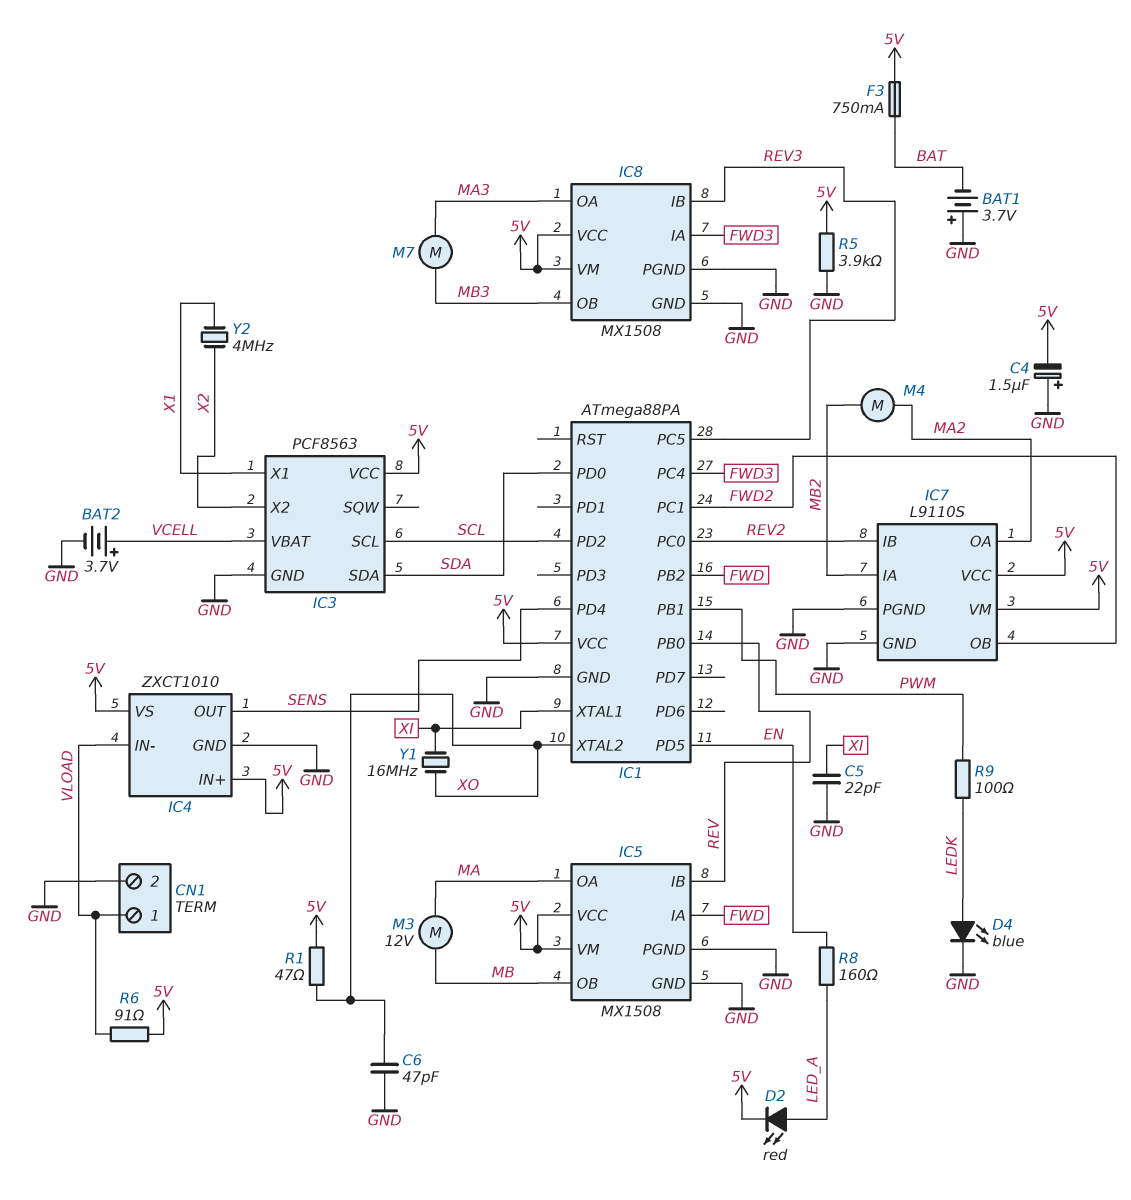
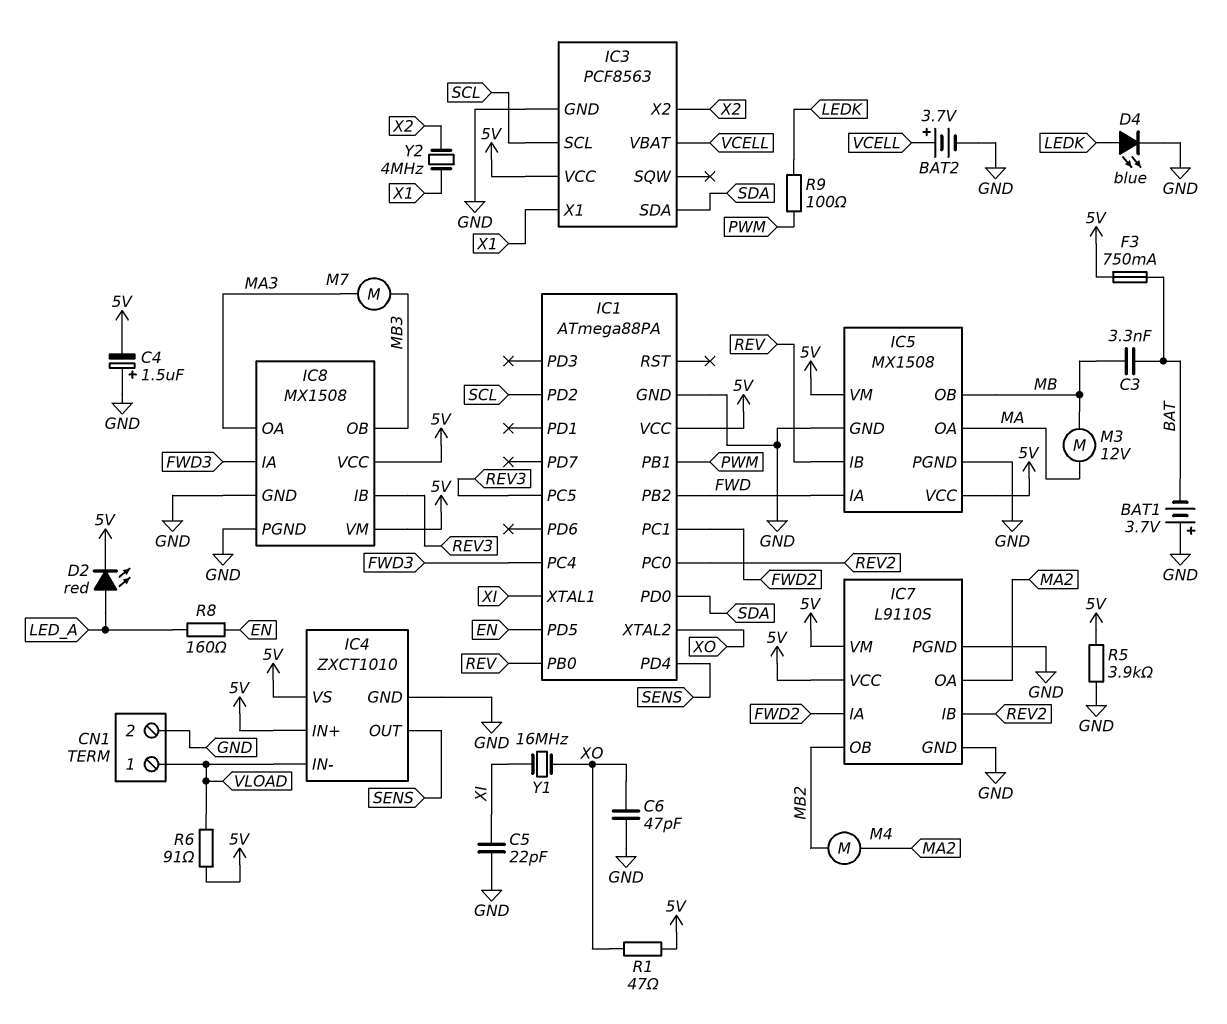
C3: none -> 3.3nF (BAT, MB)
IC7 pin IA: MB2 -> FWD2
IC7 pin OB: FWD2 -> MB2

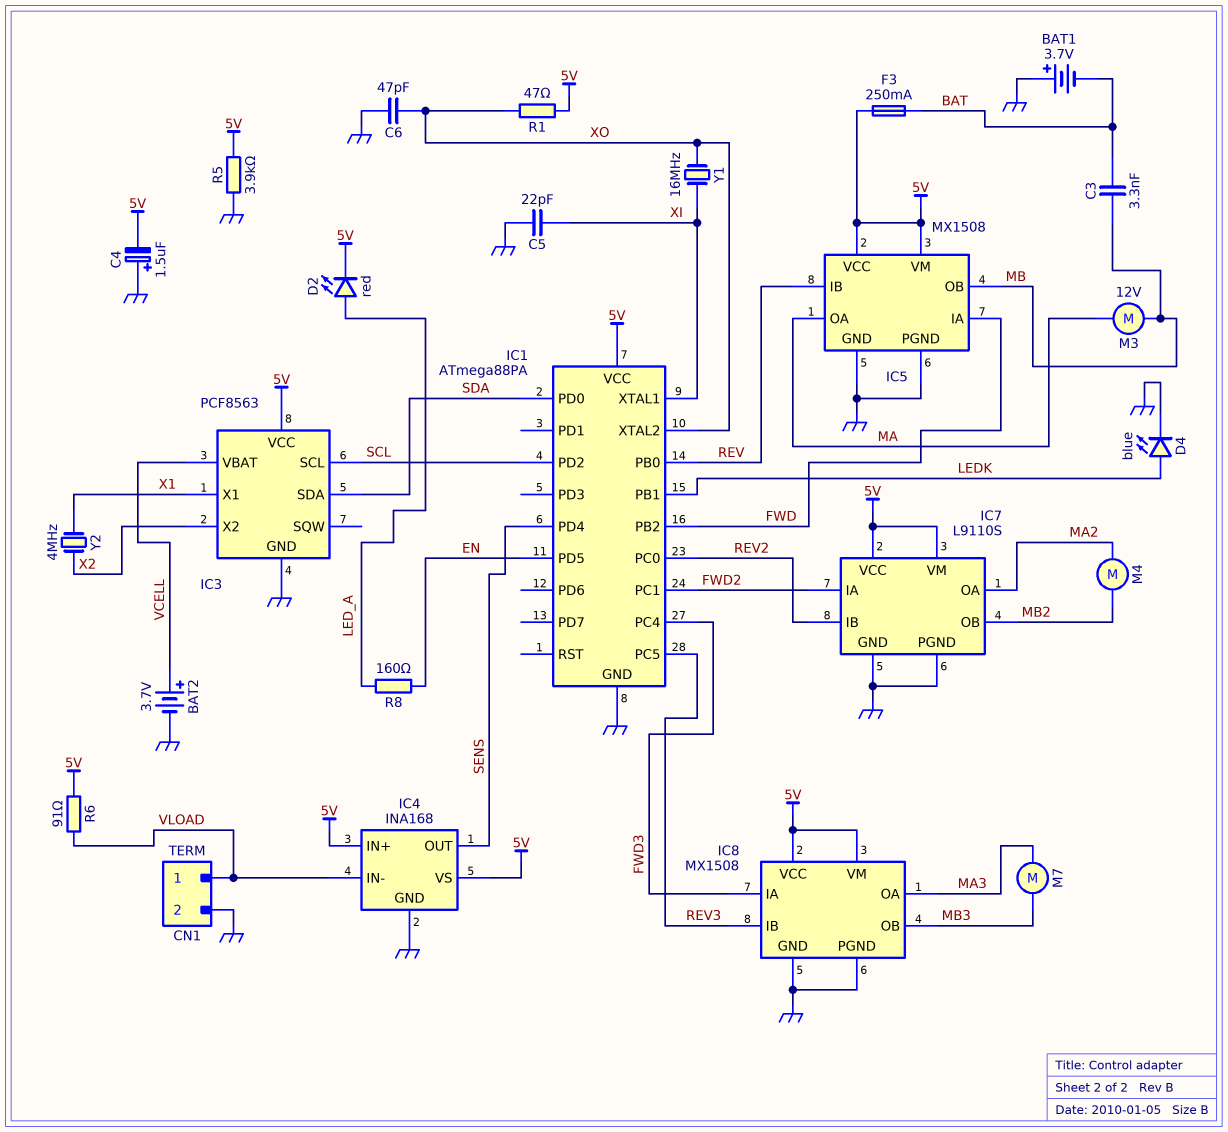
F3: 750mA (5V, BAT) -> 250mA (5V, BAT)
IC1 pin PB1: PWM -> LEDK
IC4: ZXCT1010 -> INA168
R9: 100 (LEDK, PWM) -> none

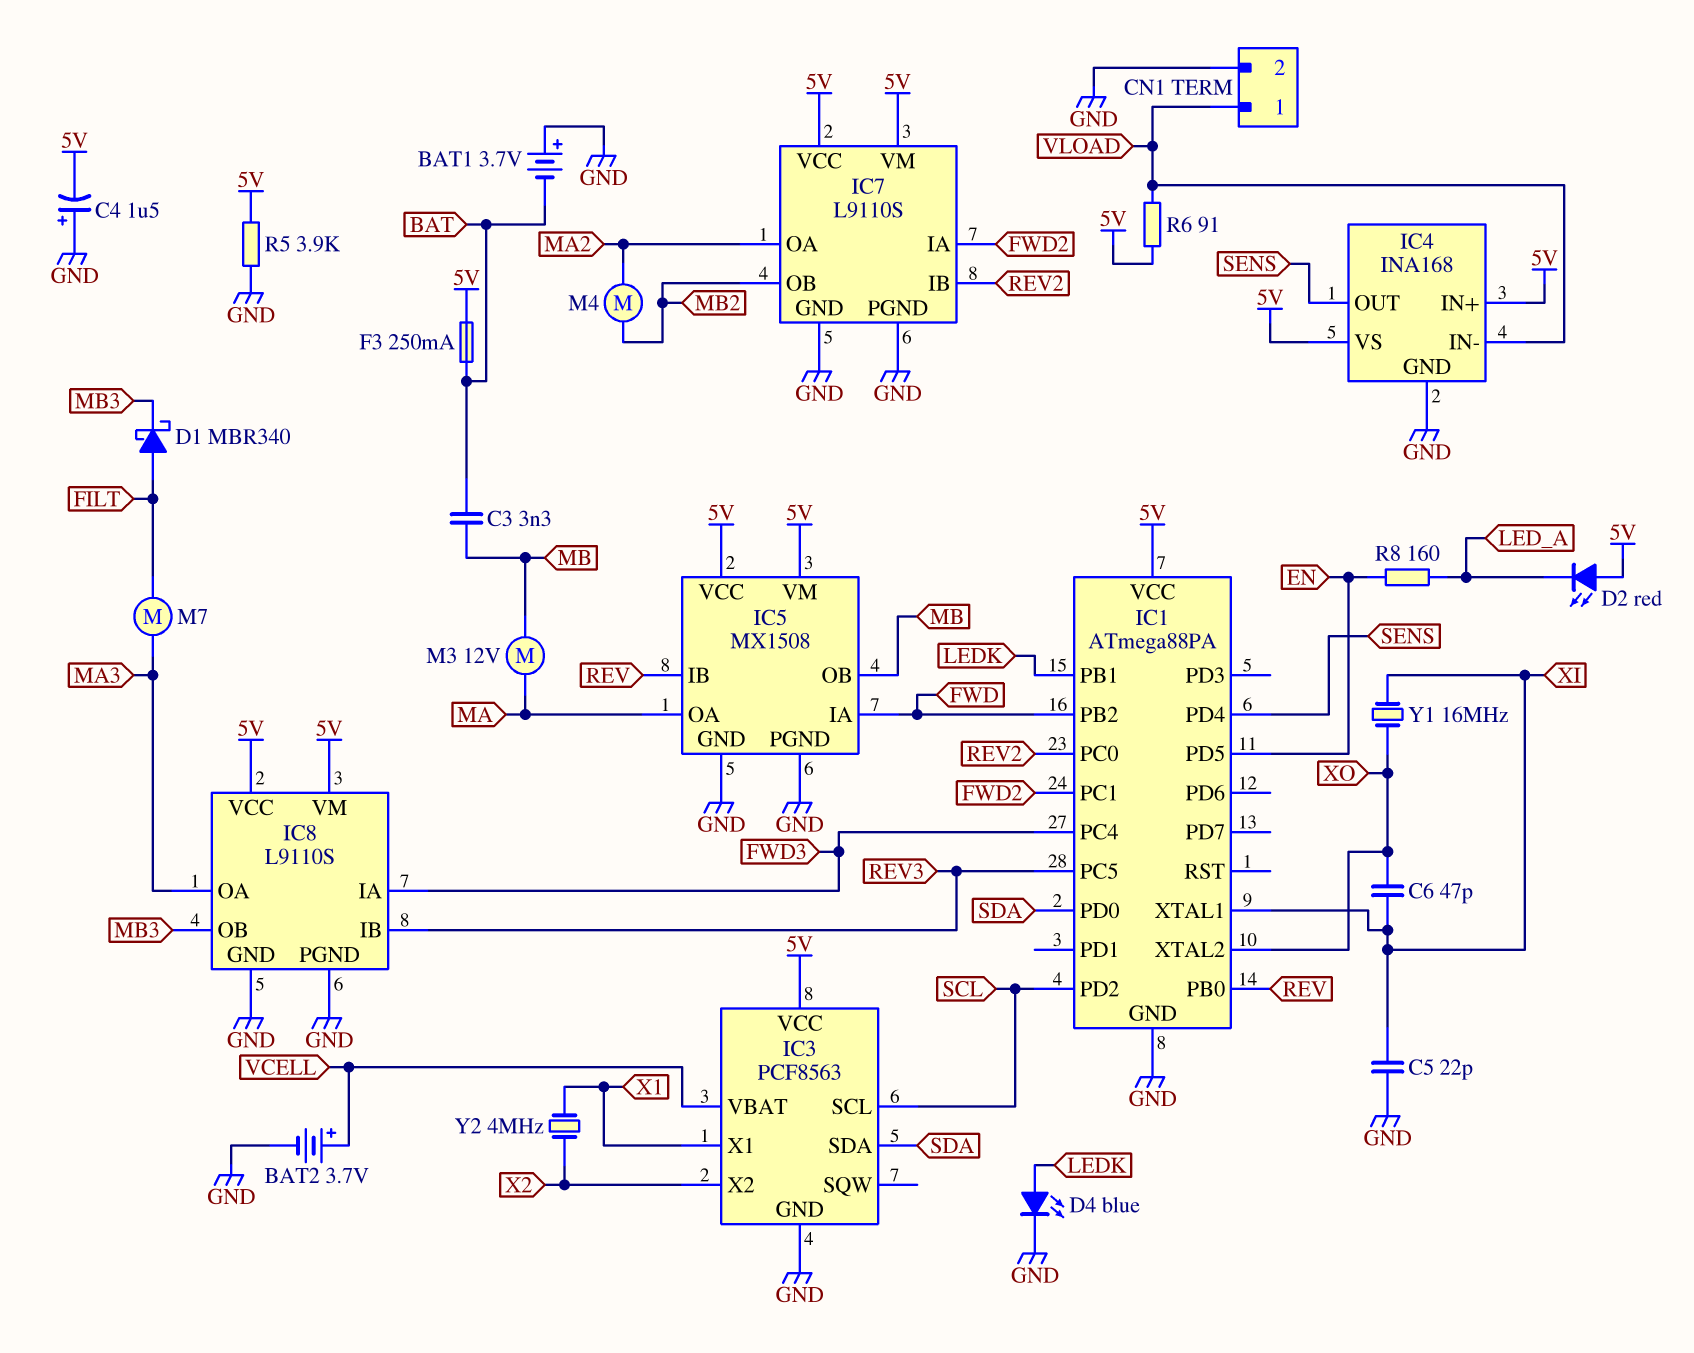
C6: 47pF (GND, XO) -> 47pF (XI, XO)
D1: none -> schottky MBR340 (A FILT, K MB3)
D2: LED red (A LED_A, K 5V) -> LED red (A 5V, K LED_A)
IC8: MX1508 -> L9110S
M7: motor (MA3, MB3) -> motor (FILT, MA3)
R1: 47 (5V, XO) -> none

